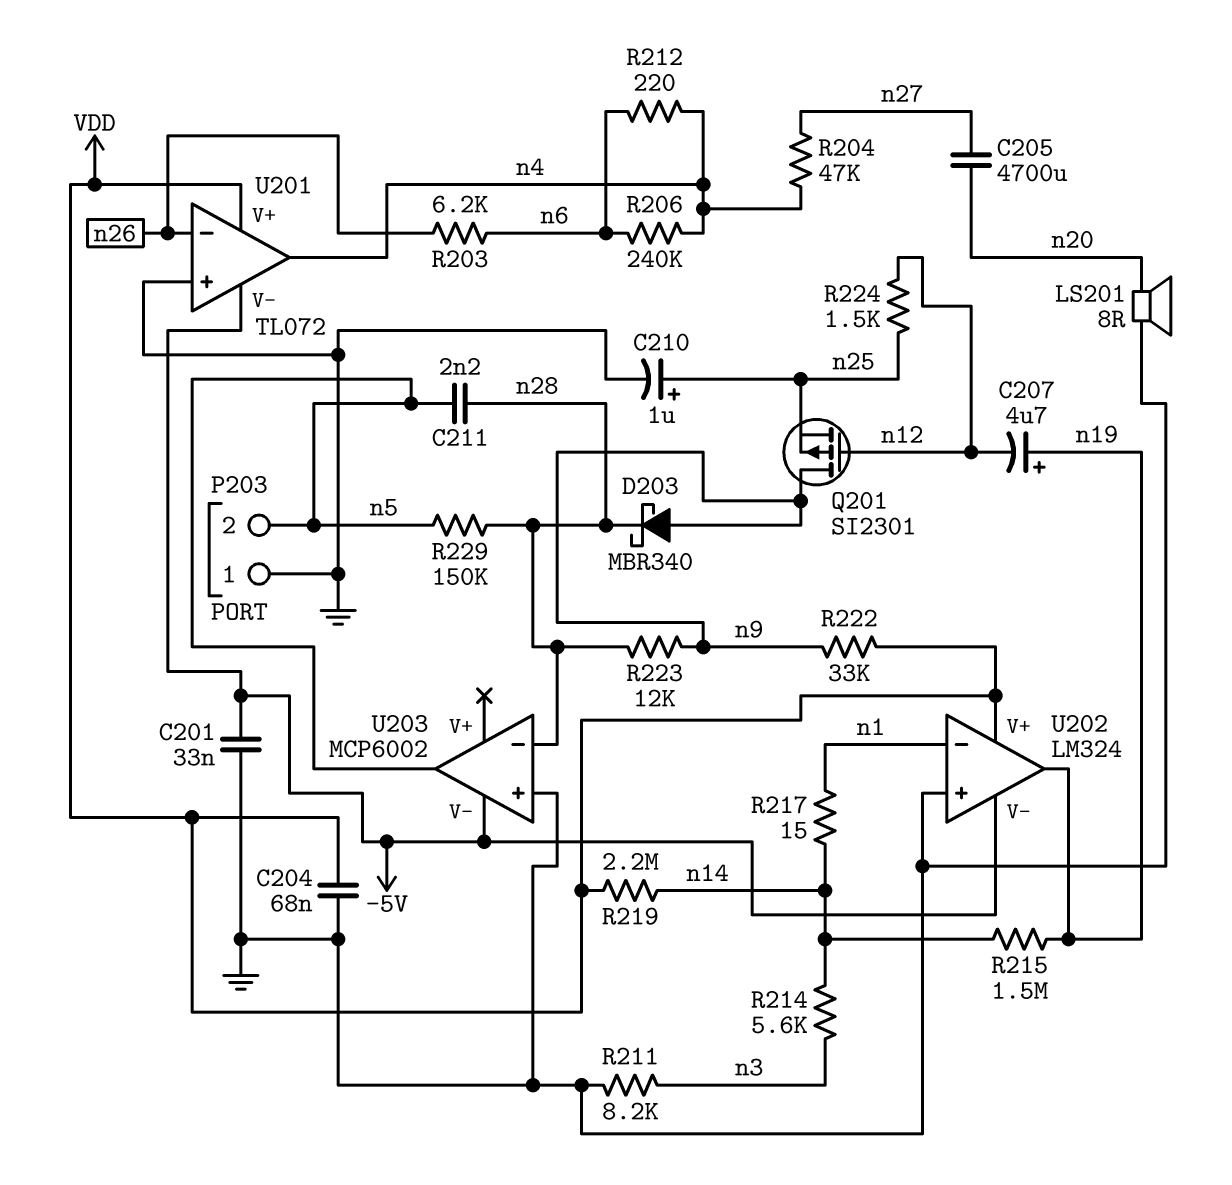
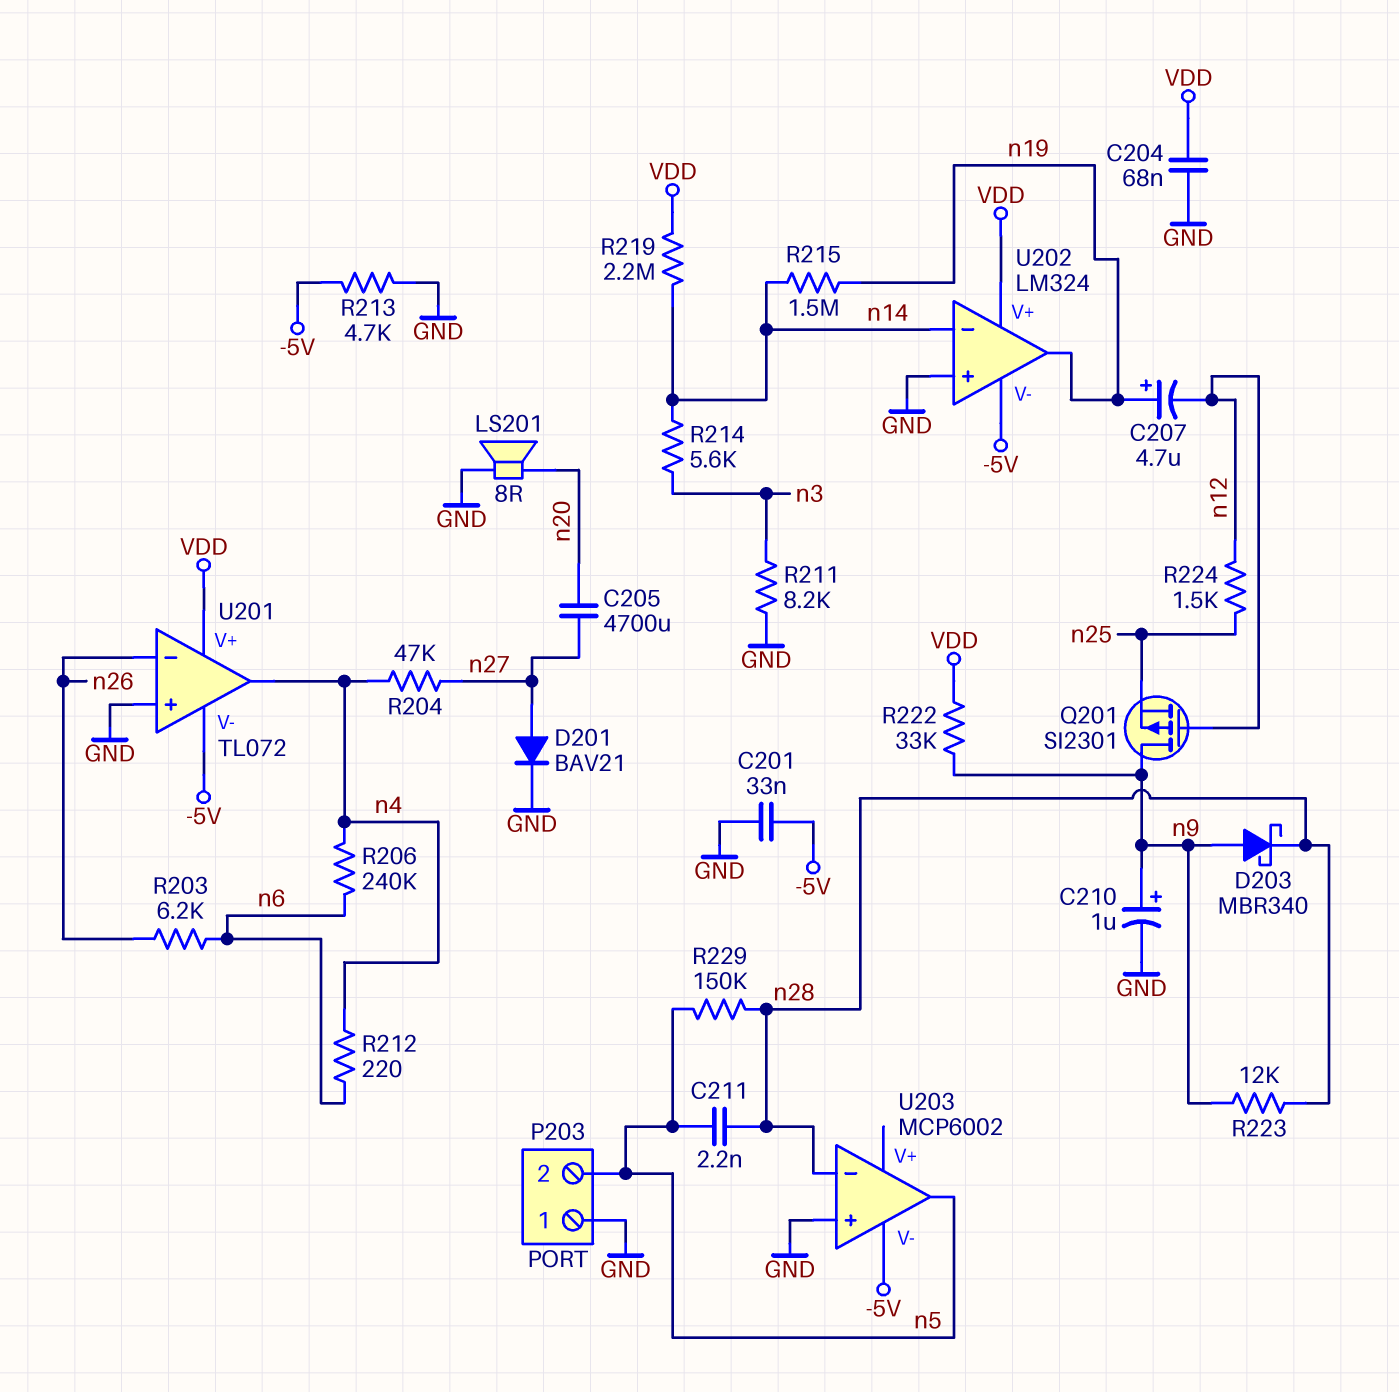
C210: 1uF (plus n25, minus GND) -> 1uF (plus n9, minus GND)
D201: none -> diode BAV21 (A n27, K GND)
R213: none -> 4.7k (-5V, GND)
R217: 15 (n1, n14) -> none
U202 pin in-: n1 -> n14

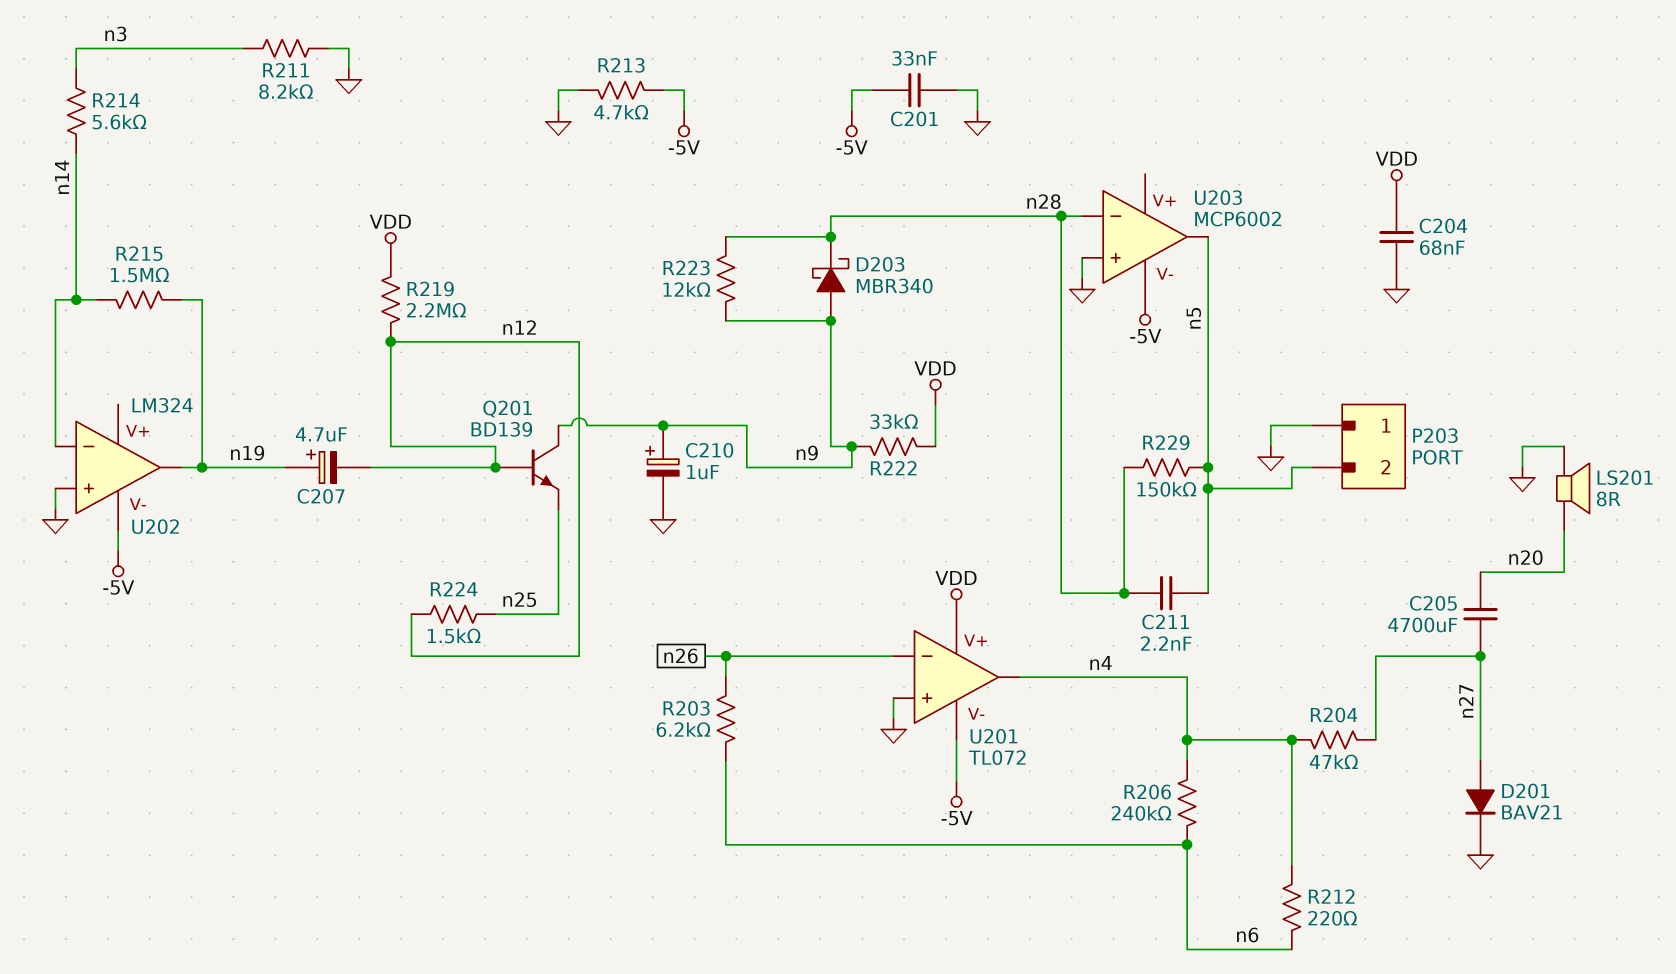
Q201: PMOS SI2301 (G n12, D n9, S n25) -> NPN BD139 (B n12, C n9, E n25)
R219: 2.2M (VDD, n14) -> 2.2M (VDD, n12)
U202 pin V+: VDD -> none

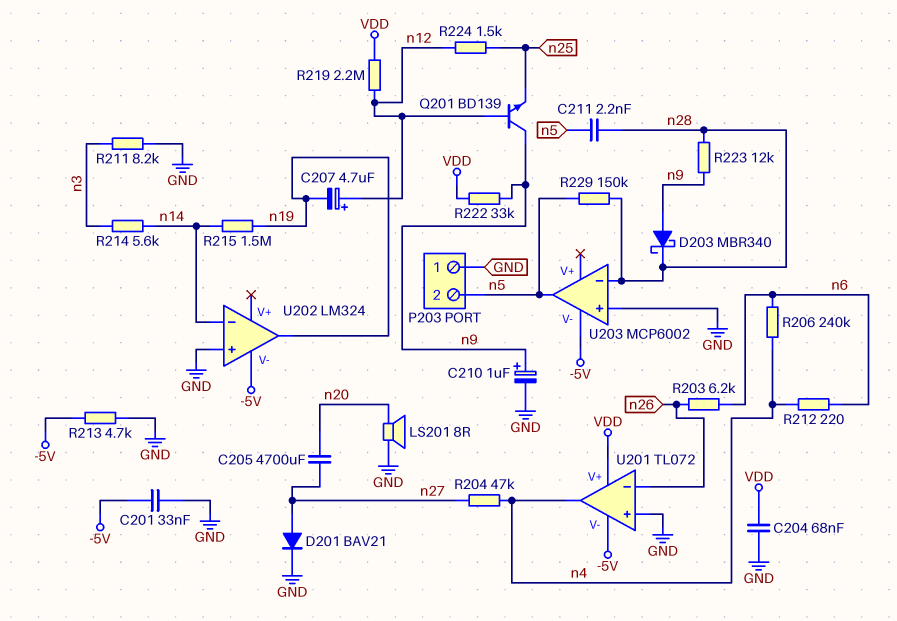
C207: 4.7uF (plus n19, minus n12) -> 4.7uF (plus n12, minus n19)

